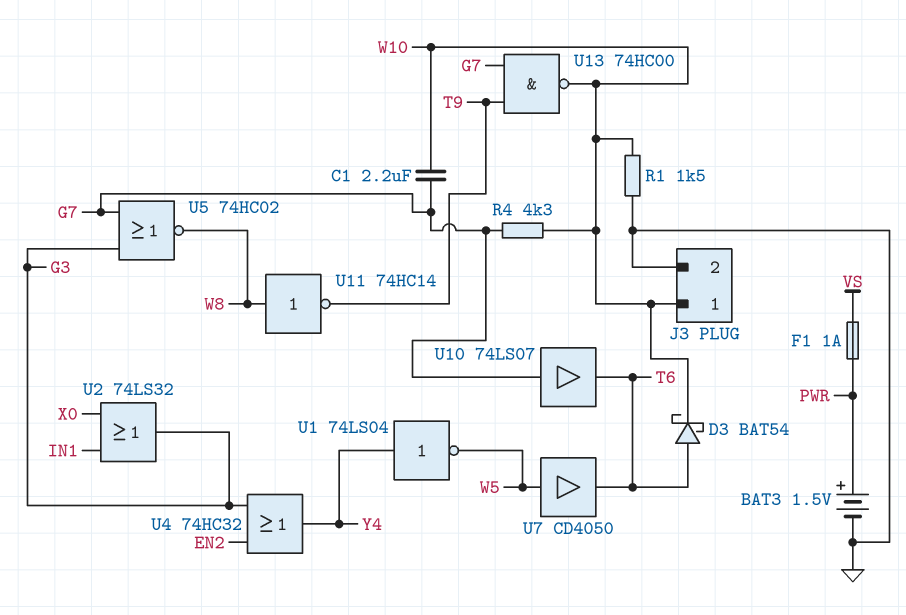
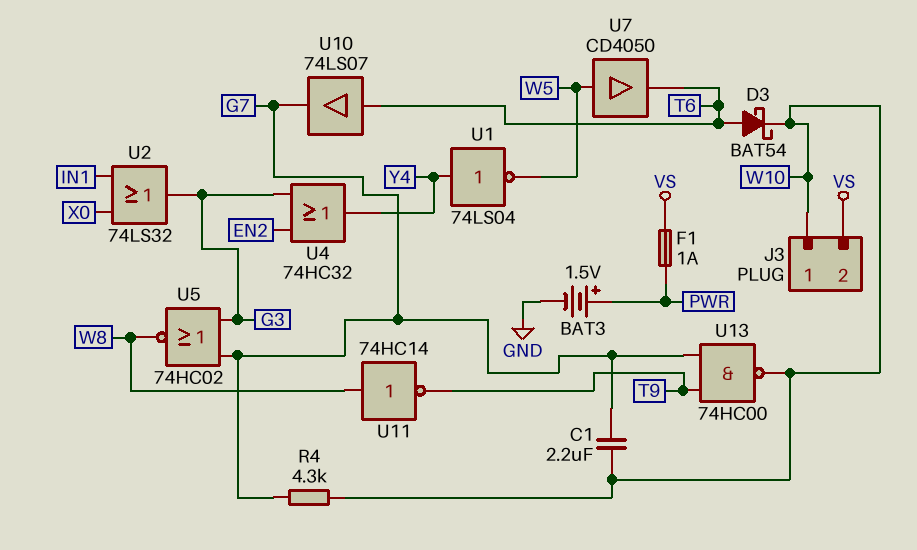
J3 pin 2: GND -> VS
R1: 1.5k (GND, W10) -> none
U10: buffer 74LS07 (in G7, out T6) -> buffer 74LS07 (in T6, out G7)

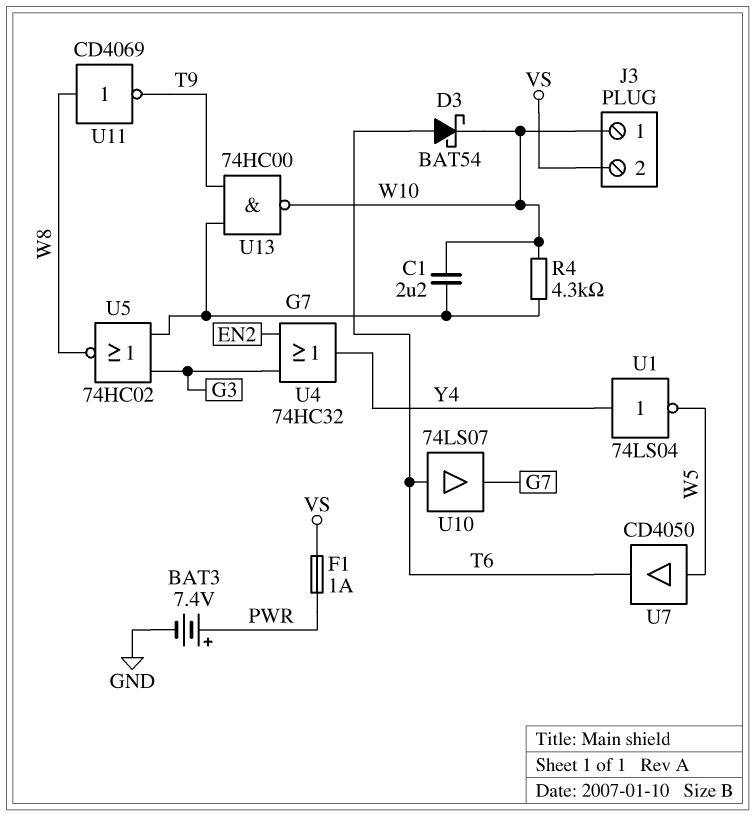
BAT3: 1.5V (plus PWR, minus GND) -> 7.4V (plus PWR, minus GND)
U2: OR 74LS32 (in IN1, in X0, out G3) -> none
U11: NOT 74HC14 (in W8, out T9) -> NOT CD4069 (in W8, out T9)

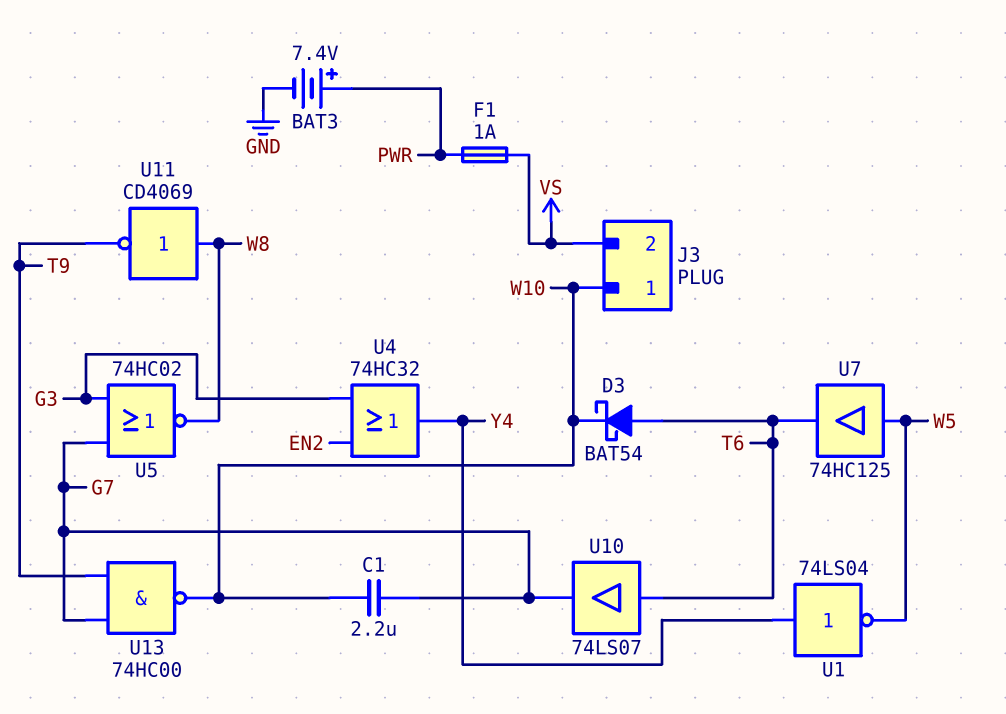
R4: 4.3k (G7, W10) -> none
U7: buffer CD4050 (in W5, out T6) -> buffer 74HC125 (in W5, out T6)

